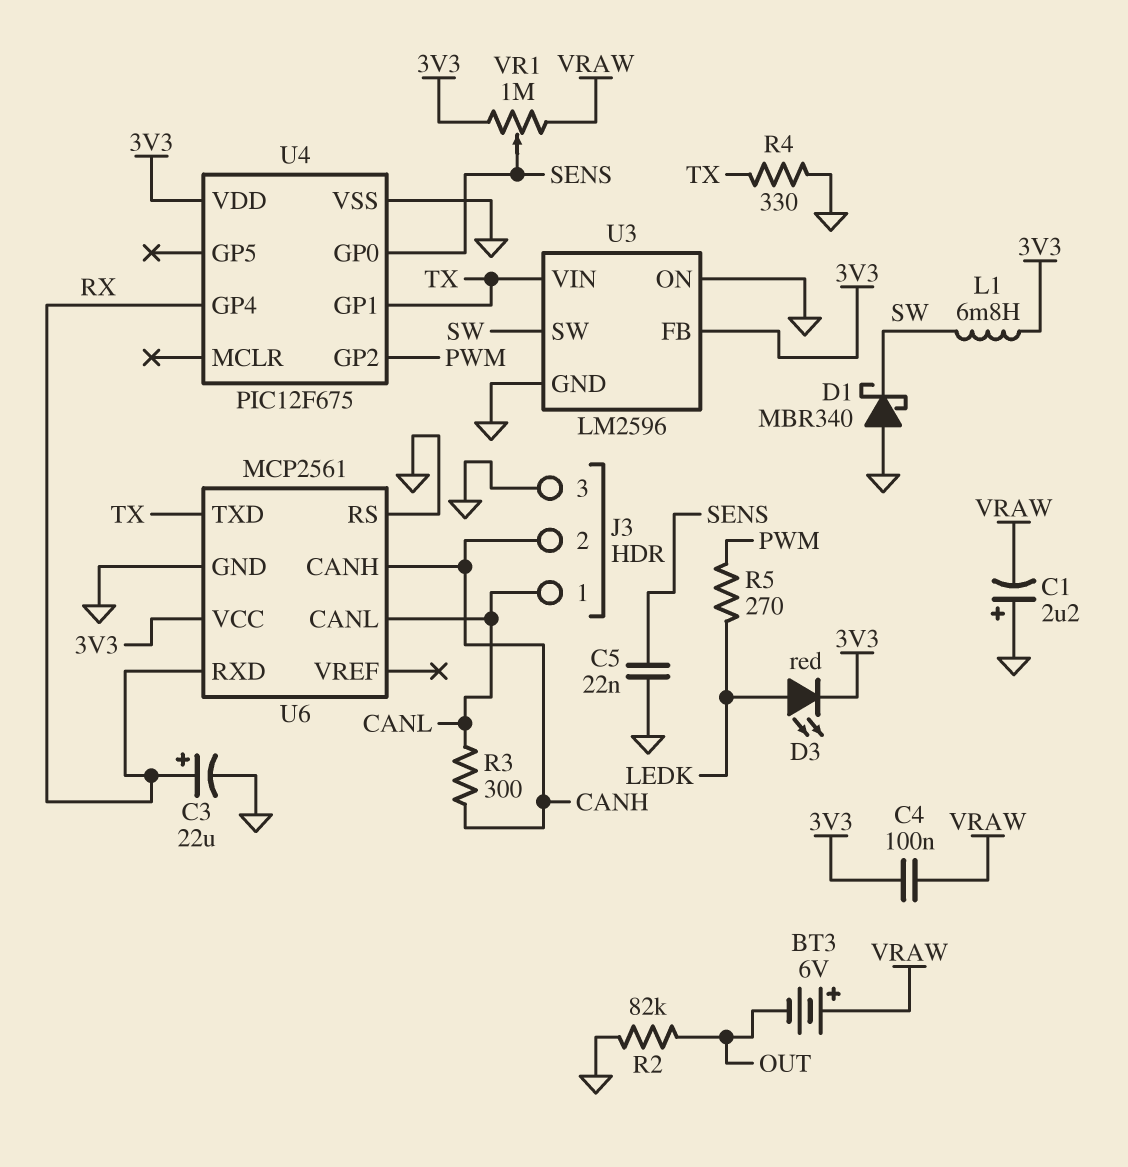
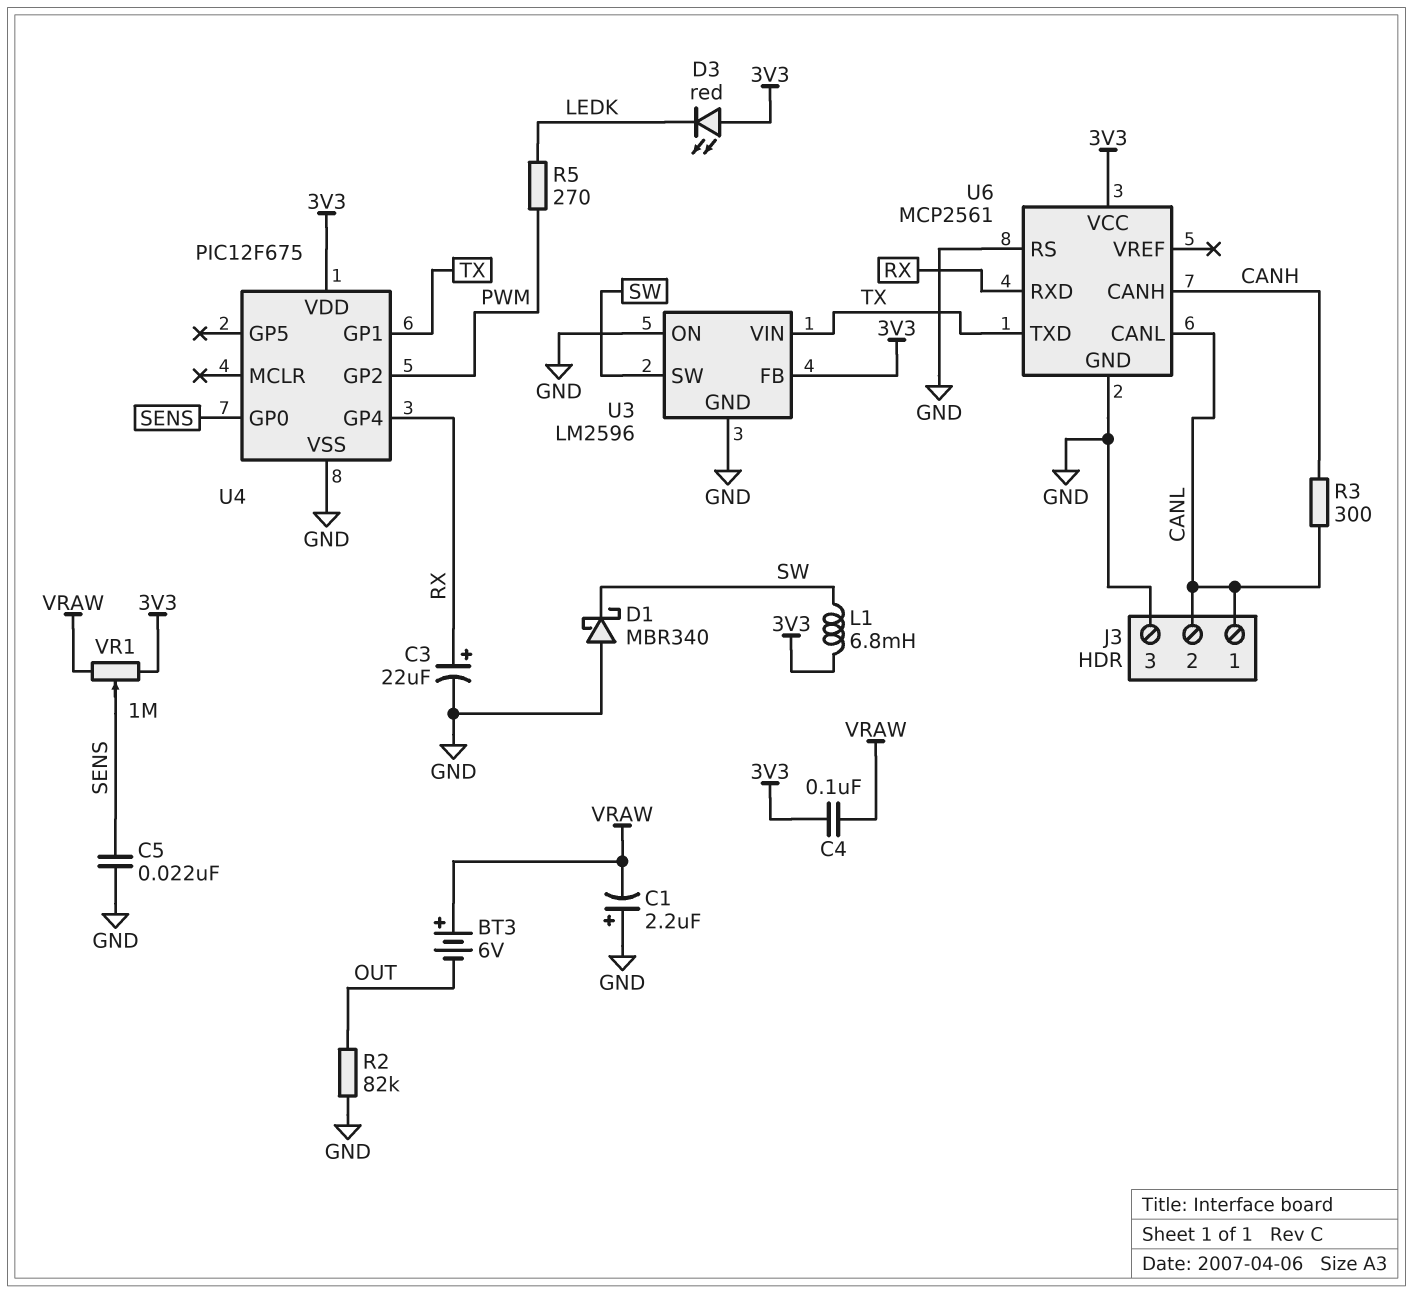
D3: LED red (A LEDK, K 3V3) -> LED red (A 3V3, K LEDK)
J3 pin 2: CANH -> CANL
R4: 330 (GND, TX) -> none

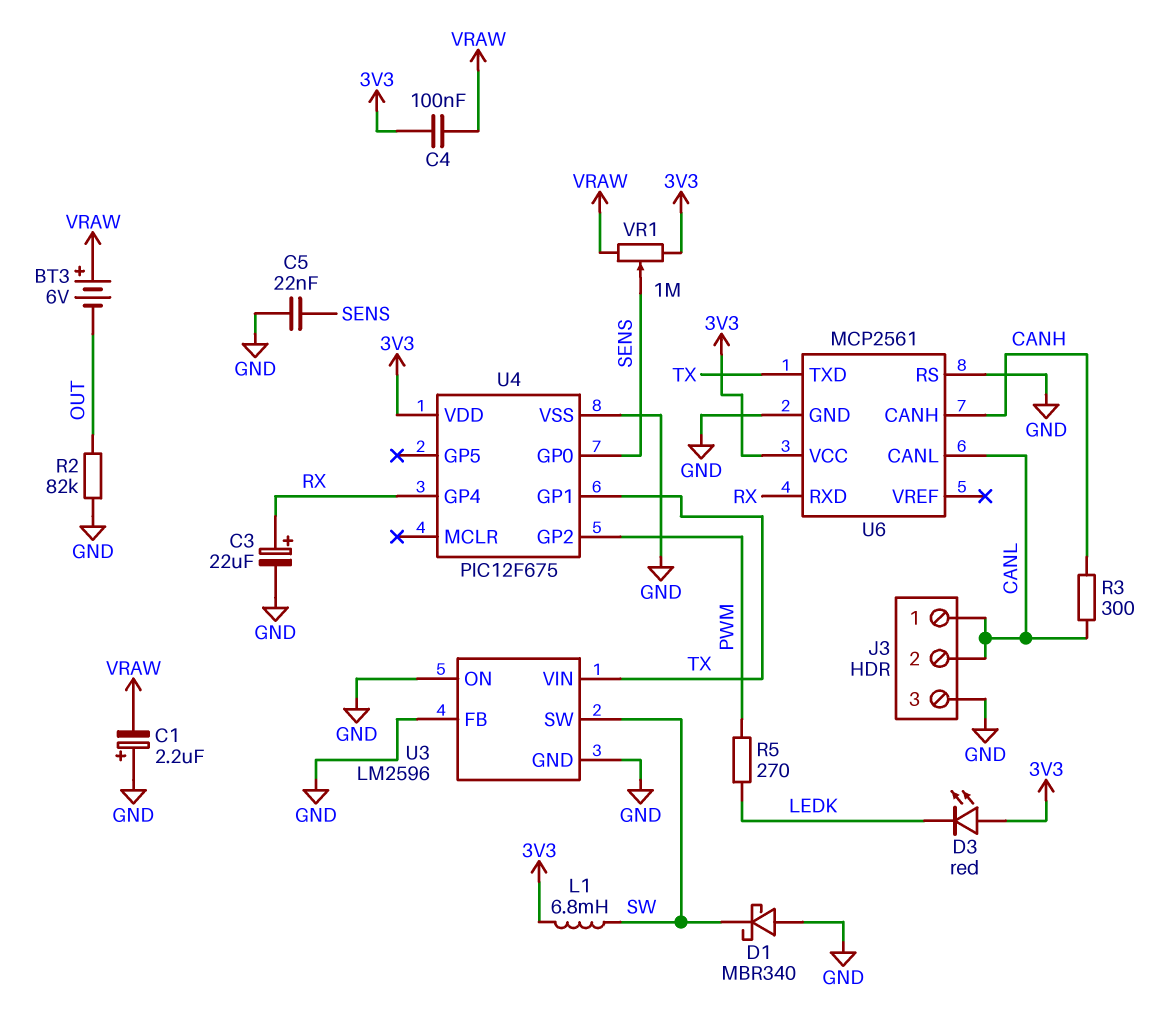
U3 pin FB: 3V3 -> GND

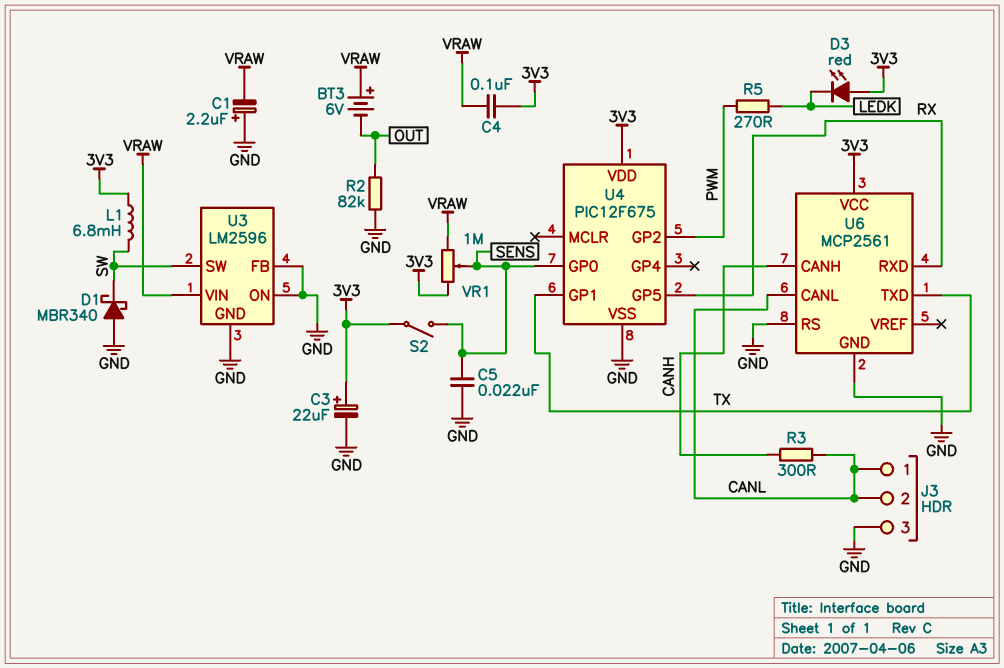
C3: 22uF (plus RX, minus GND) -> 22uF (plus 3V3, minus GND)
S2: none -> switch (3V3, SENS)
U3 pin VIN: TX -> VRAW
U4 pin GP4: RX -> none
U4 pin GP5: none -> RX

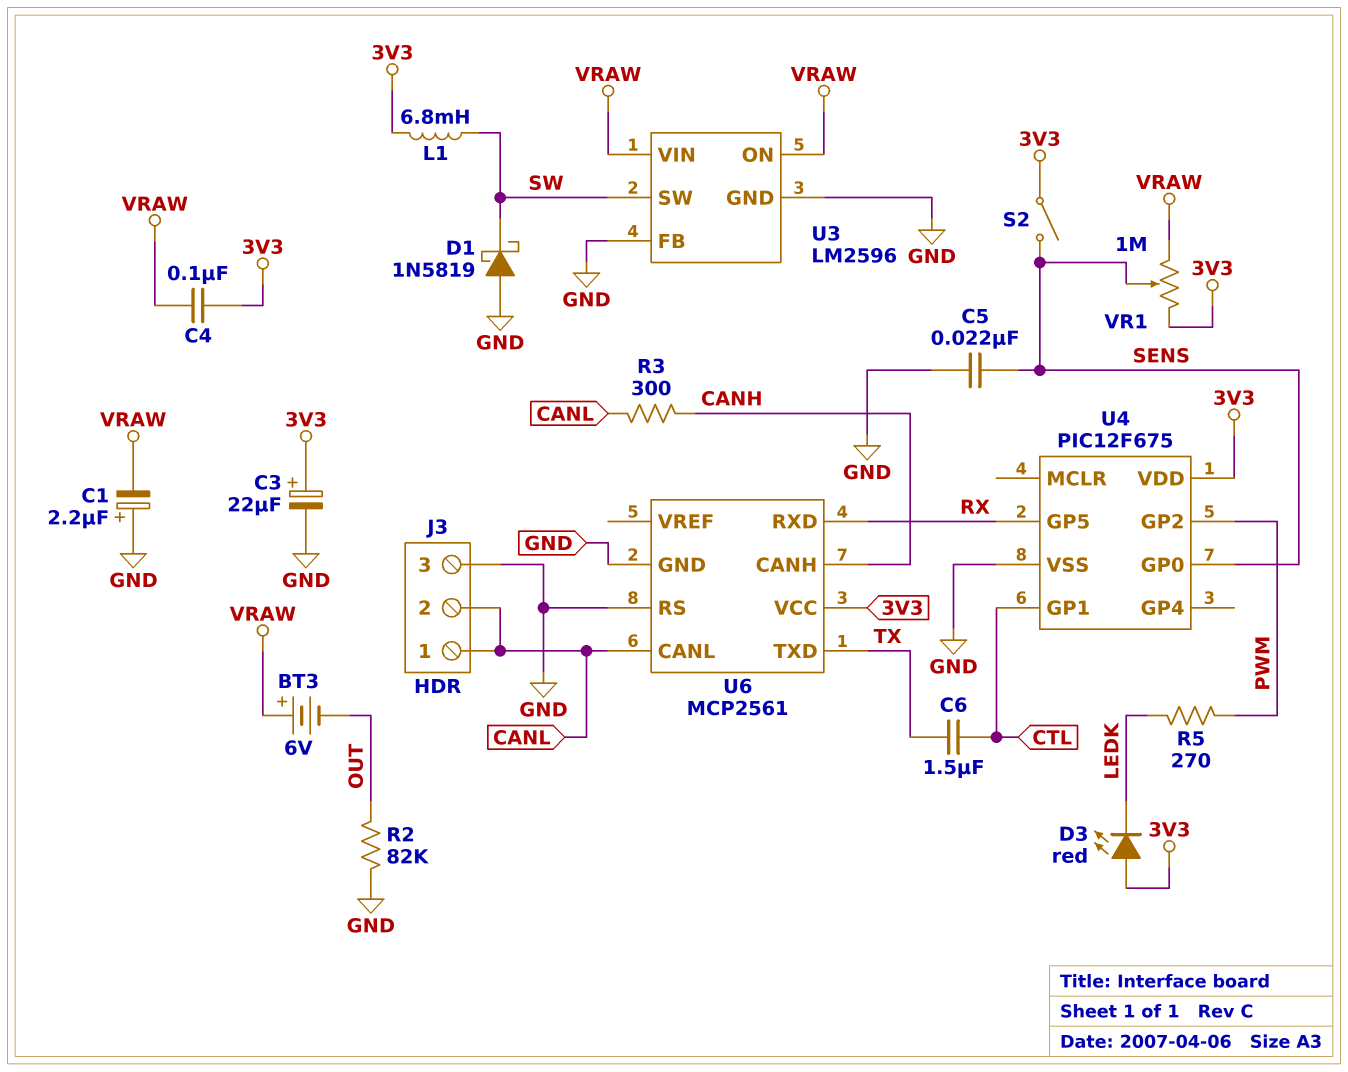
C6: none -> 1.5uF (CTL, TX)
D1: schottky MBR340 (A GND, K SW) -> schottky 1N5819 (A GND, K SW)
U3 pin ON: GND -> VRAW
U4 pin GP1: TX -> CTL

